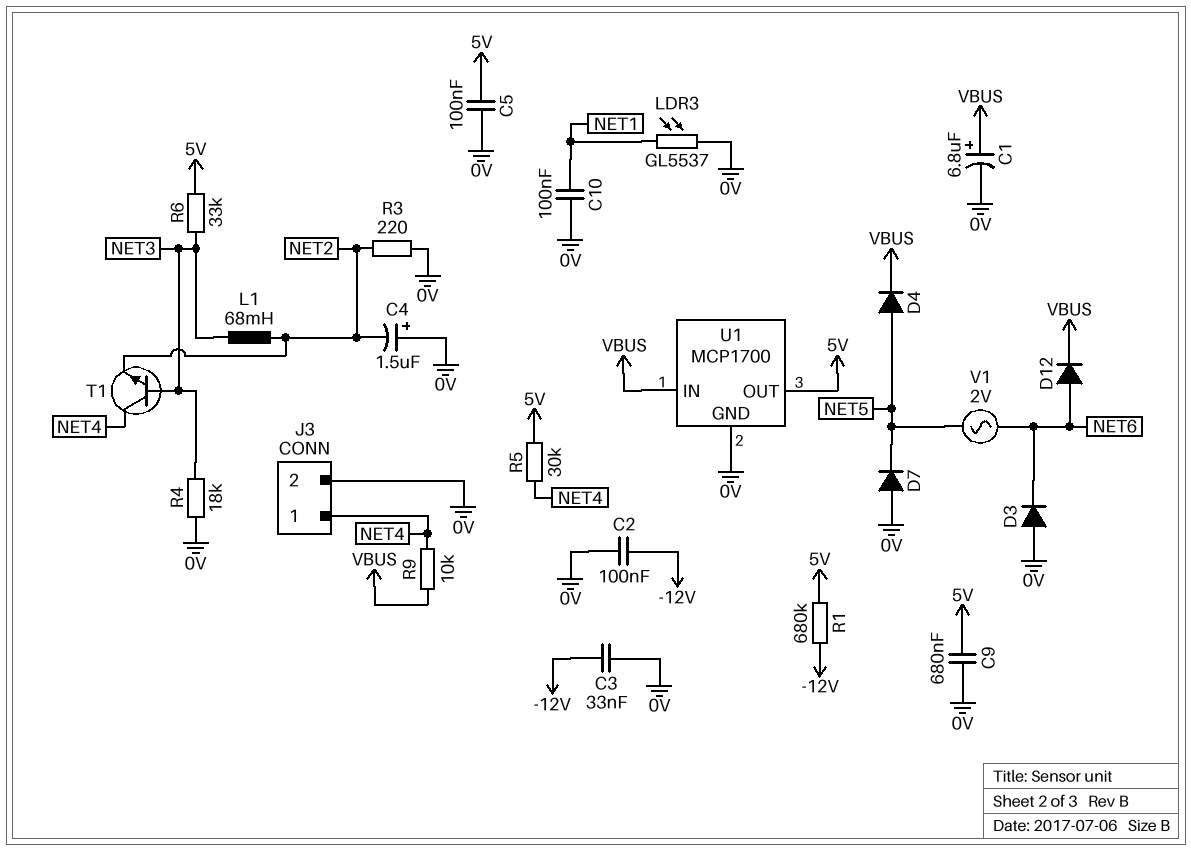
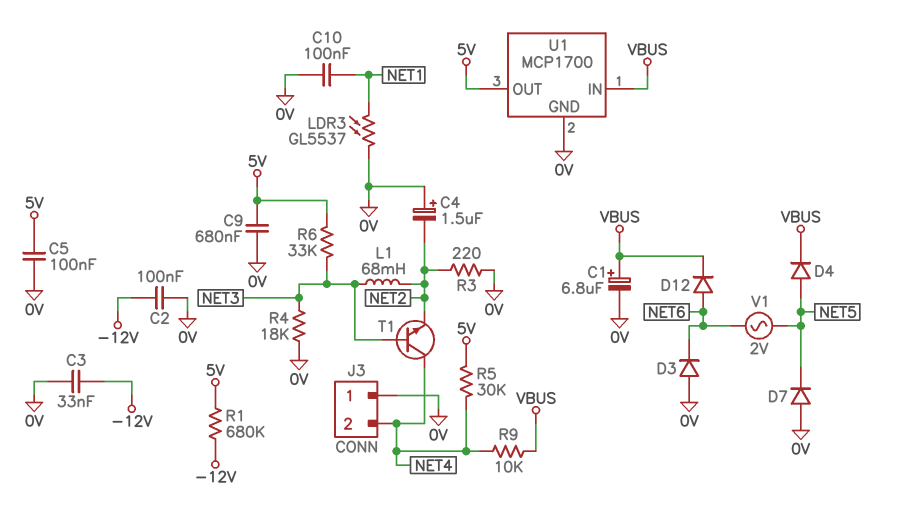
J3 pin 1: NET4 -> 0V
J3 pin 2: 0V -> NET4

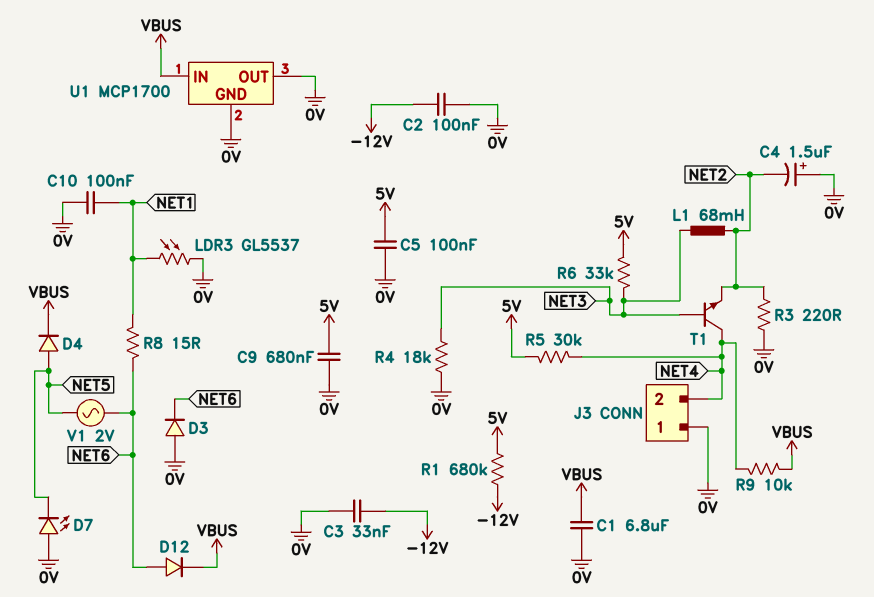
C1: 6.8uF (plus VBUS, minus 0V) -> 6.8uF (0V, VBUS)
D7: diode (A 0V, K NET5) -> LED (A 0V, K NET5)
R8: none -> 15 (NET1, NET6)
U1 pin OUT: 5V -> 0V

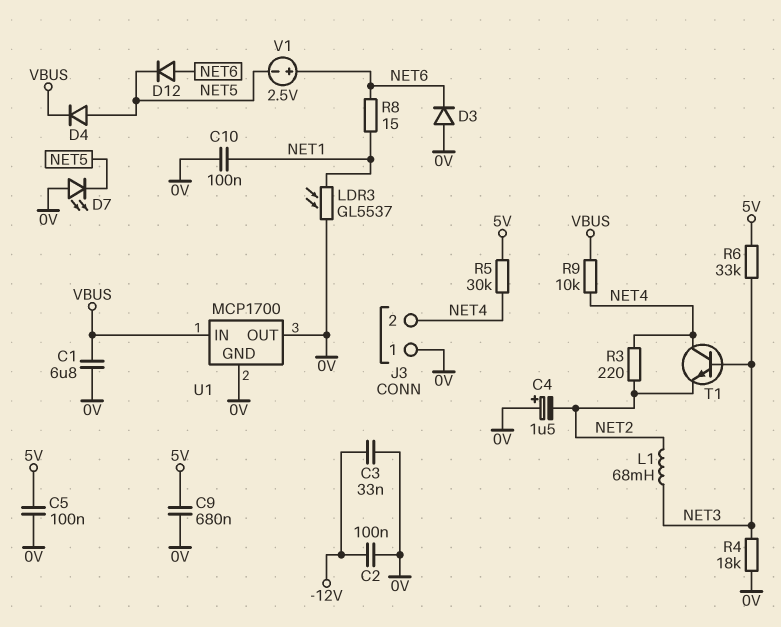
D12: diode (A NET6, K VBUS) -> diode (A NET6, K NET5)
R1: 680k (-12V, 5V) -> none
R3: 220 (0V, NET2) -> 220 (NET2, NET4)
V1: AC 2V (NET5, NET6) -> 2.5V (plus NET6, minus NET5)

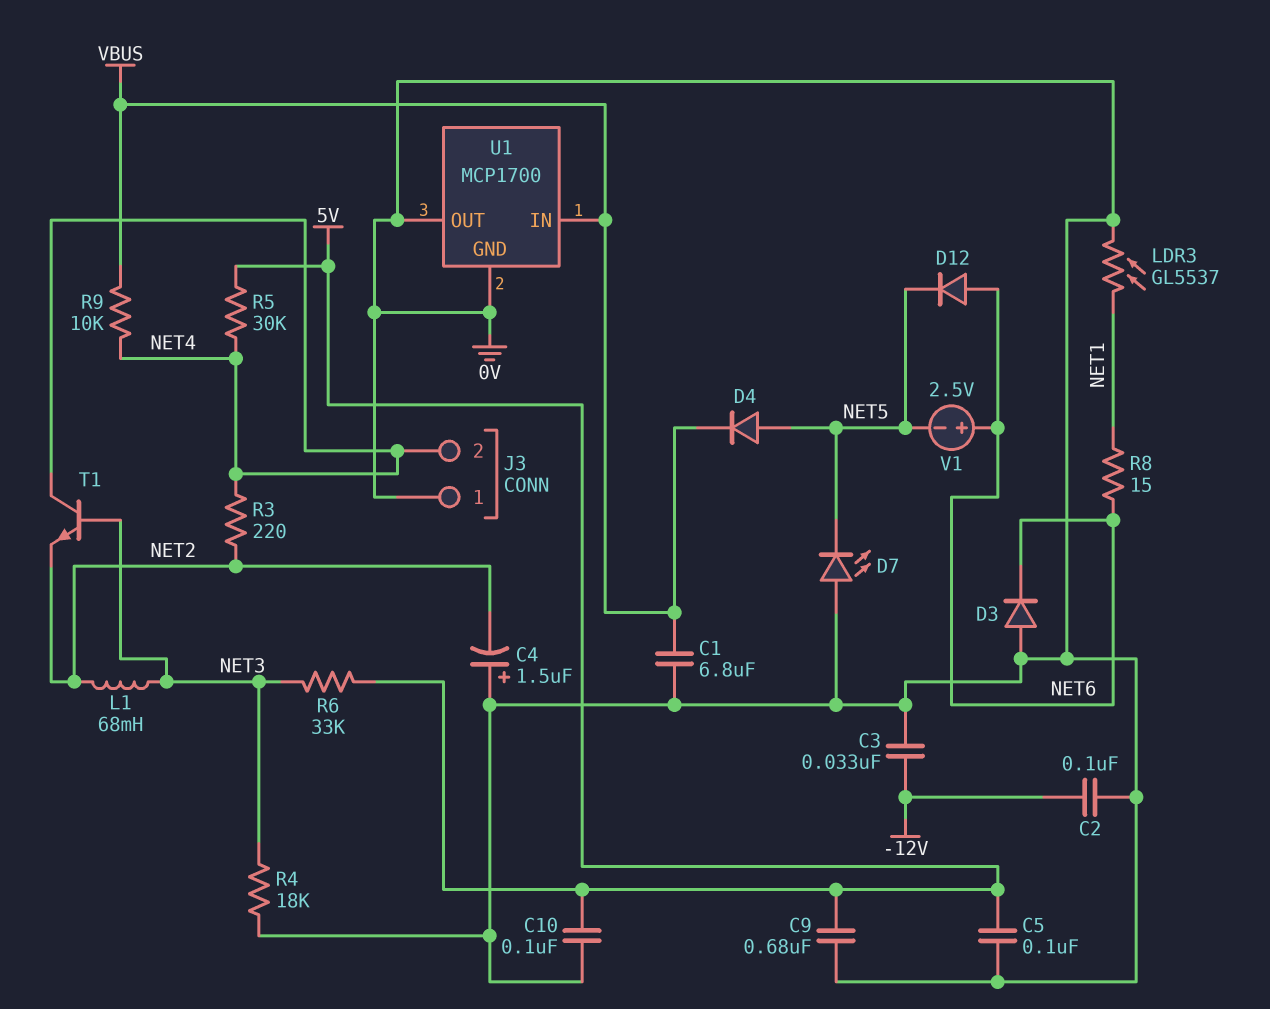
C10: 100nF (0V, NET1) -> 100nF (0V, 5V)

